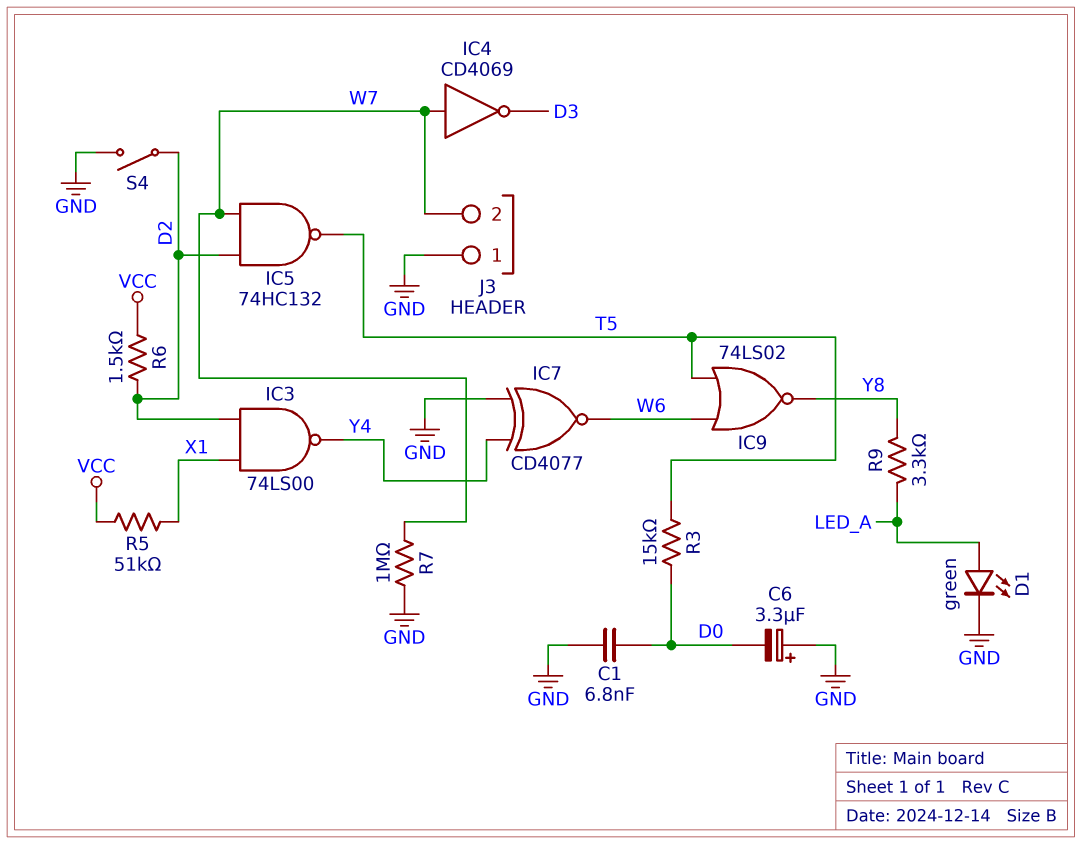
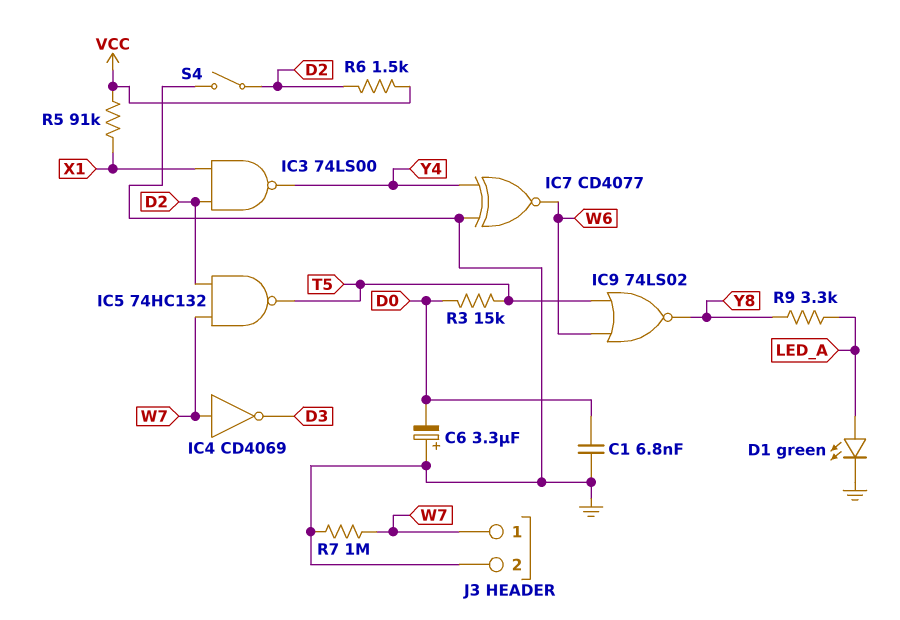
J3 pin 1: GND -> W7
J3 pin 2: W7 -> GND
R5: 51k (VCC, X1) -> 91k (VCC, X1)

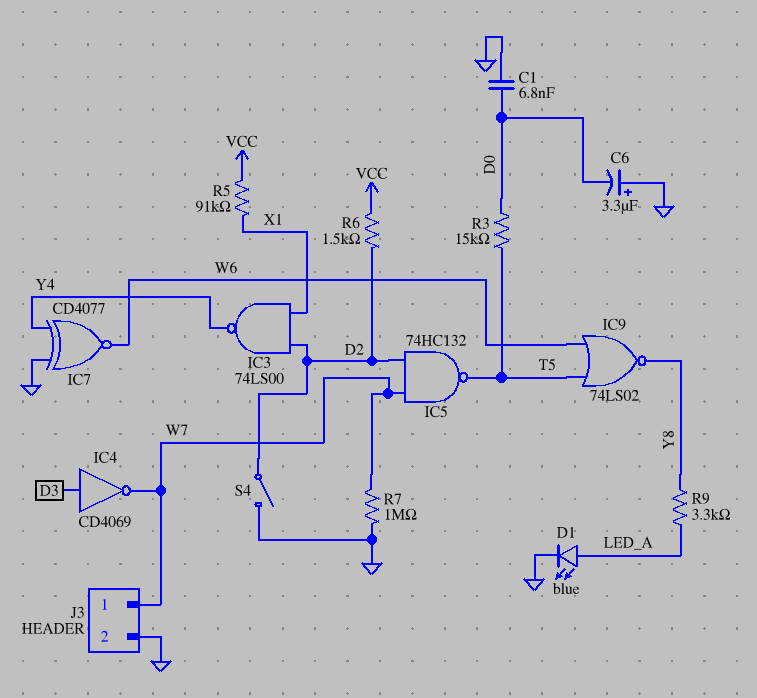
D1: LED green (A LED_A, K GND) -> LED blue (A LED_A, K GND)
IC4: NOT CD4069 (in W7, out D3) -> NOT CD4069 (in D3, out W7)

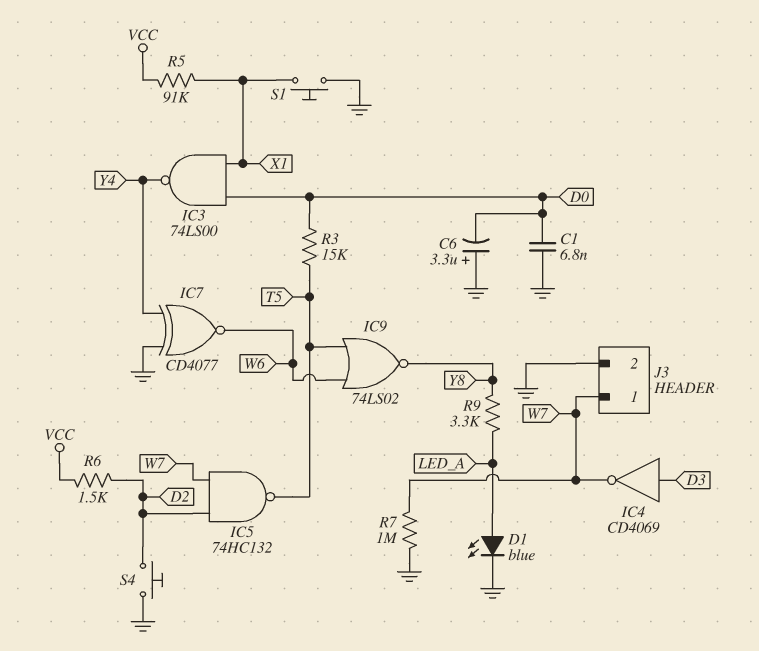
IC3: NAND 74LS00 (in D2, in X1, out Y4) -> NAND 74LS00 (in D0, in X1, out Y4)
S1: none -> button (GND, X1)
S4: switch (D2, GND) -> button (D2, GND)

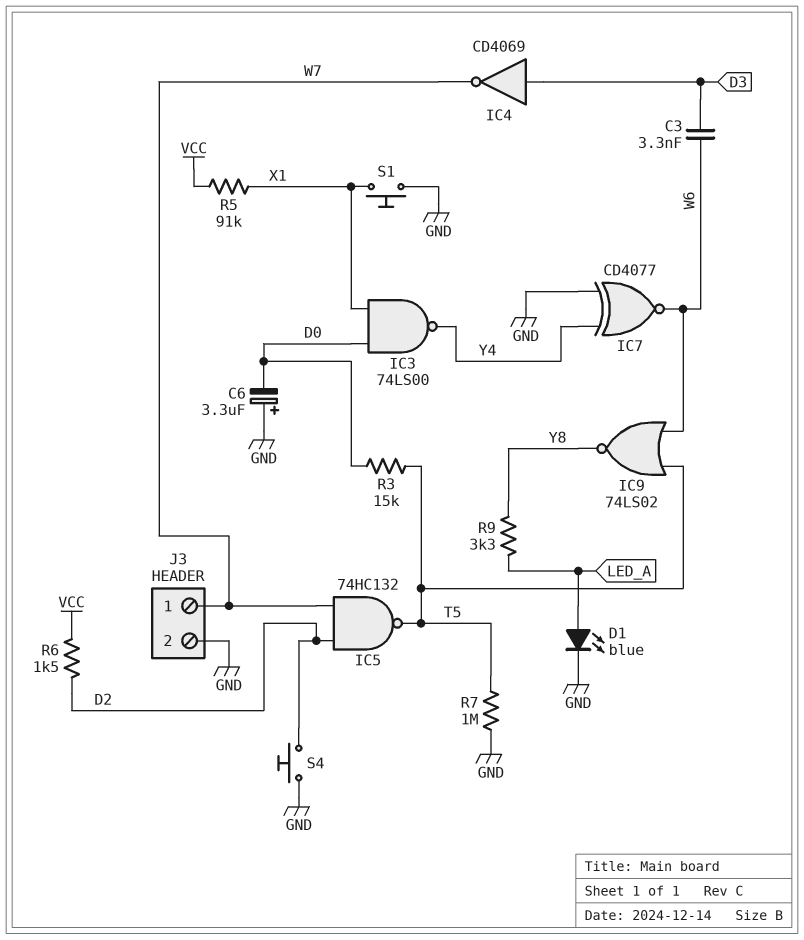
C1: 6.8nF (D0, GND) -> none
C3: none -> 3.3nF (D3, W6)
R7: 1M (GND, W7) -> 1M (GND, T5)

